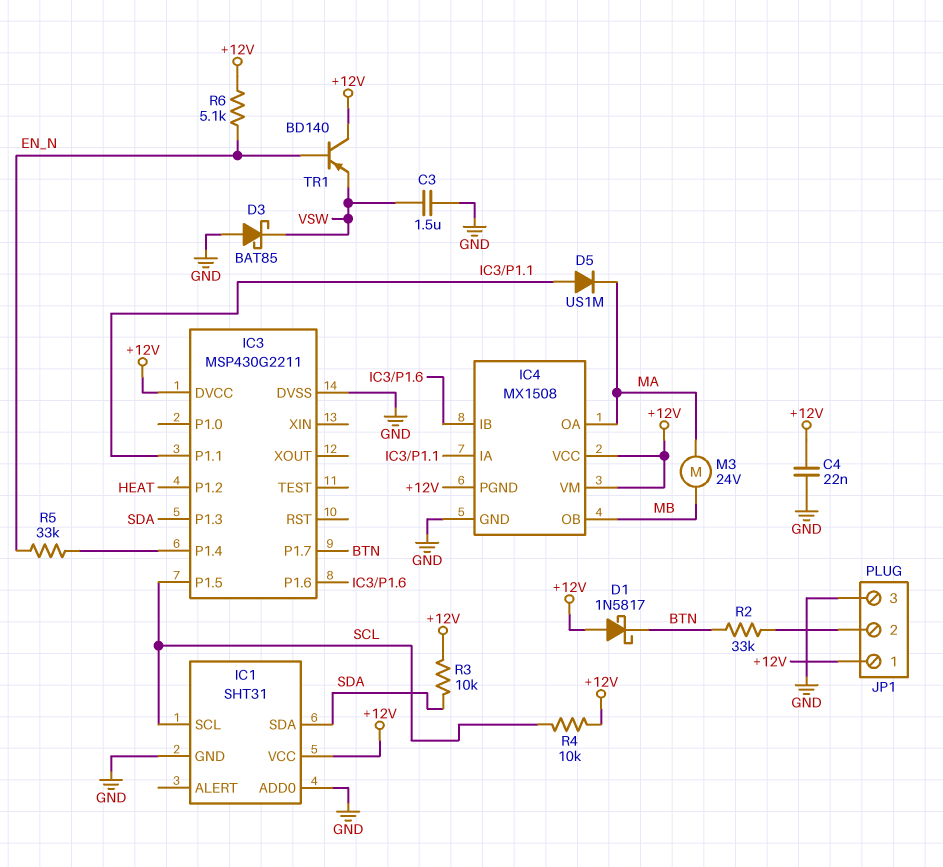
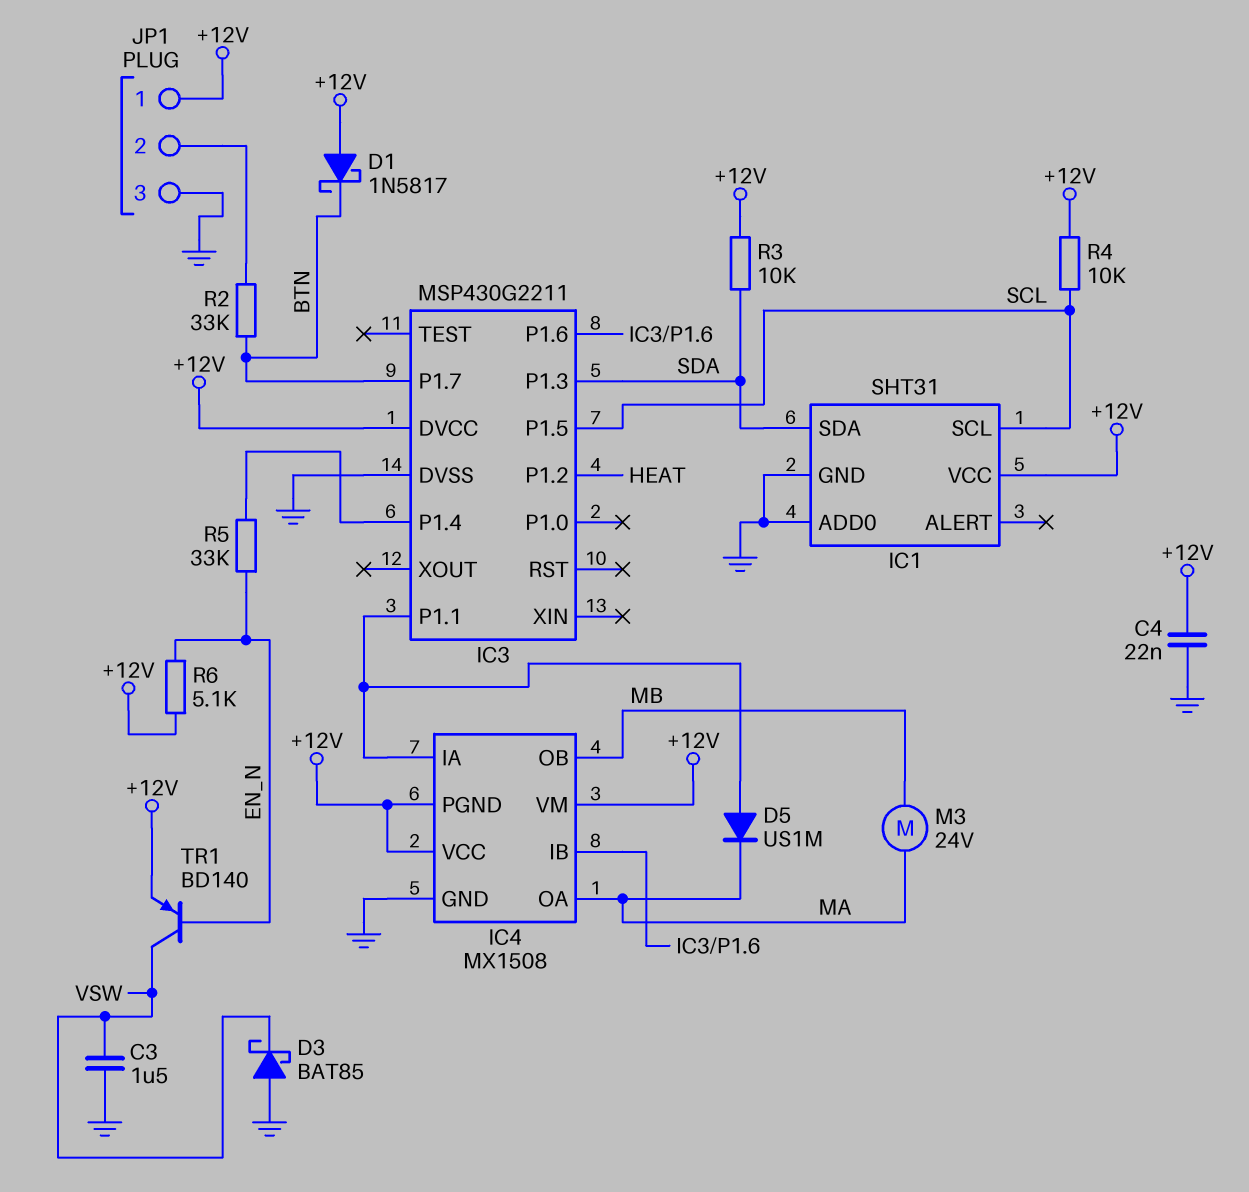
TR1: PNP BD140 (B EN_N, C +12V, E VSW) -> PNP BD140 (B EN_N, C VSW, E +12V)

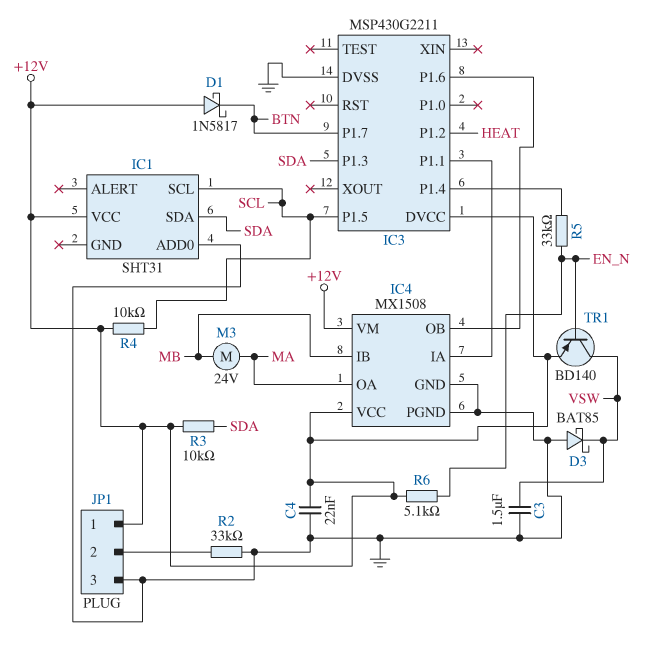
D5: diode US1M (A IC3/P1.1, K MA) -> none
IC1 pin GND: GND -> none
IC4 pin IB: IC3/P1.6 -> MB
IC4 pin OB: MB -> IC3/P1.6
IC4 pin PGND: +12V -> GND
R2: 33k (BTN, JP1/2) -> 33k (GND, JP1/2)

